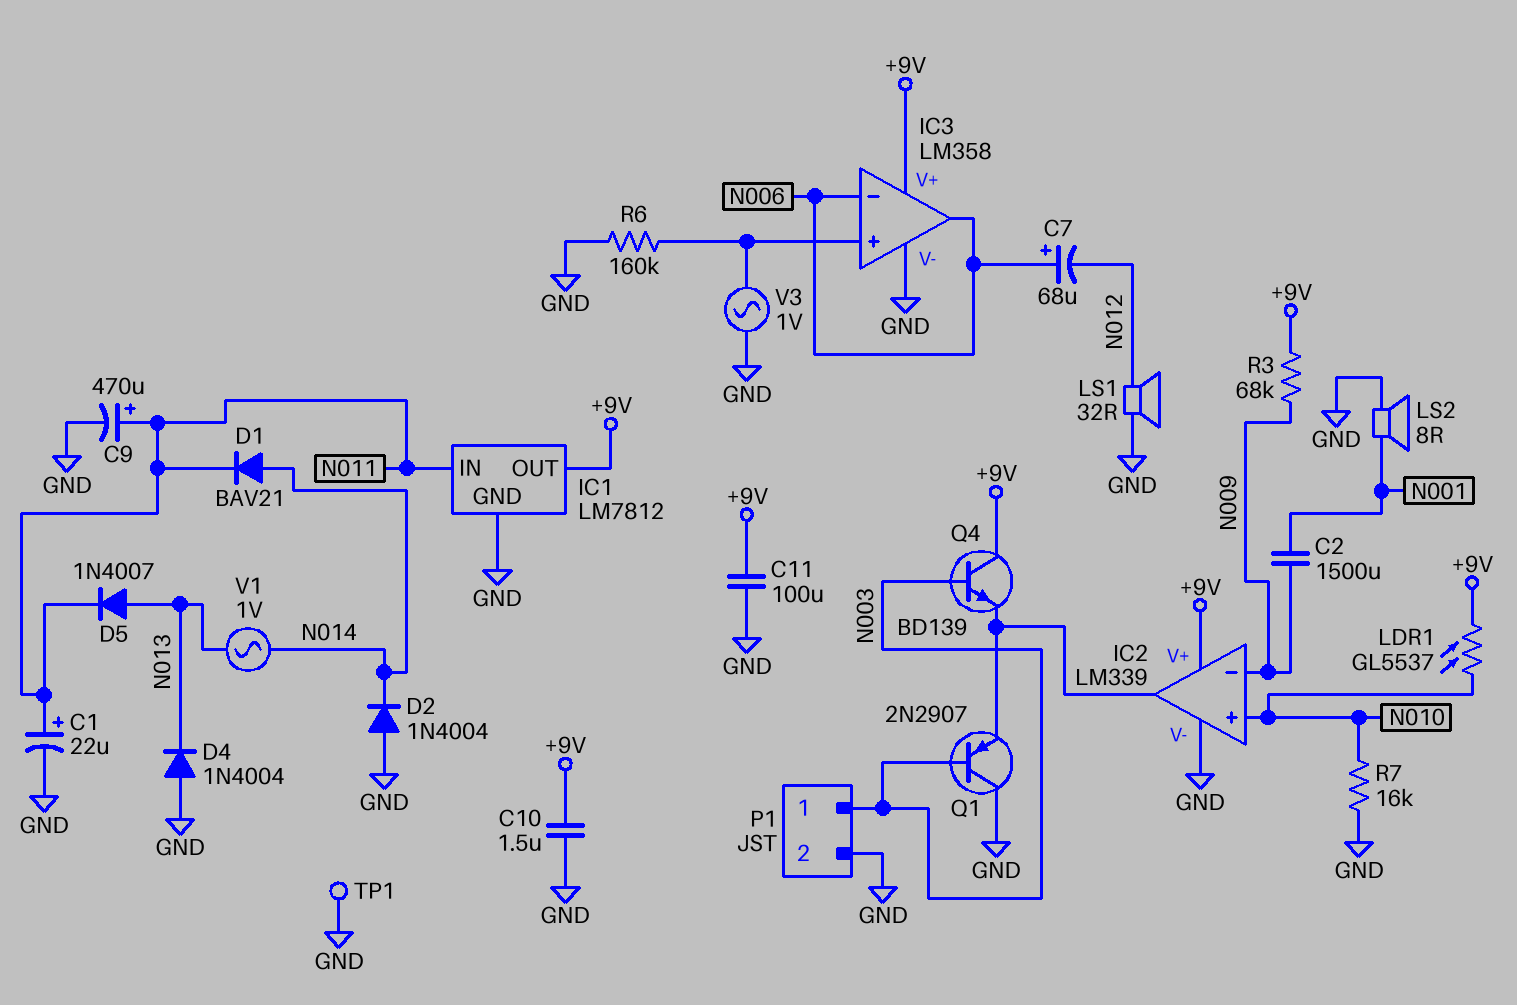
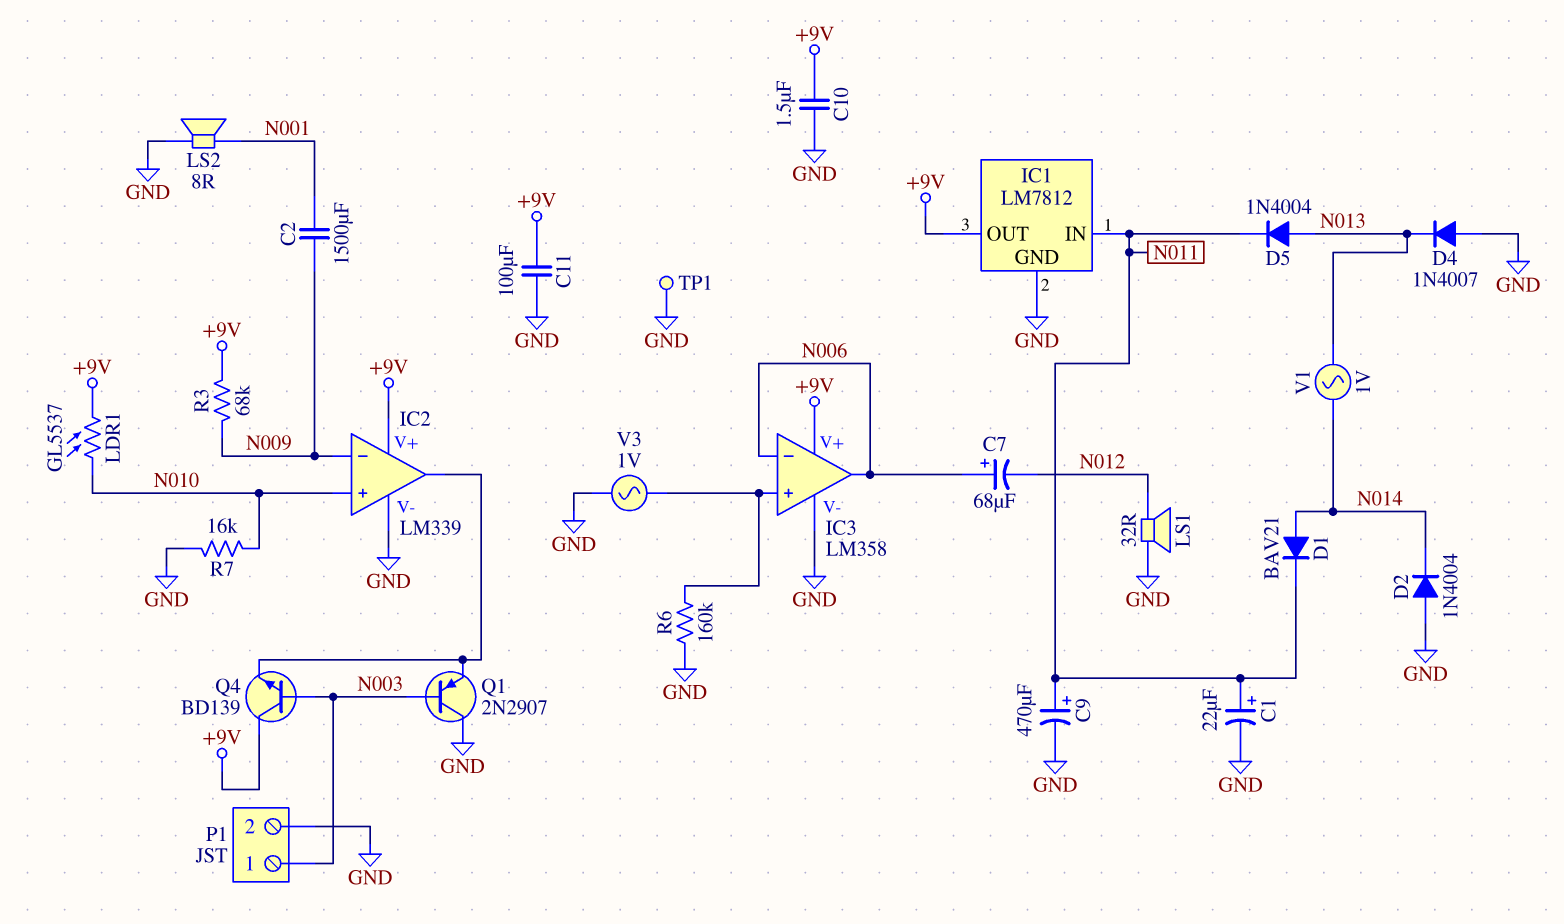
D4: diode 1N4004 (A GND, K N013) -> diode 1N4007 (A GND, K N013)
D5: diode 1N4007 (A N013, K N011) -> diode 1N4004 (A N013, K N011)

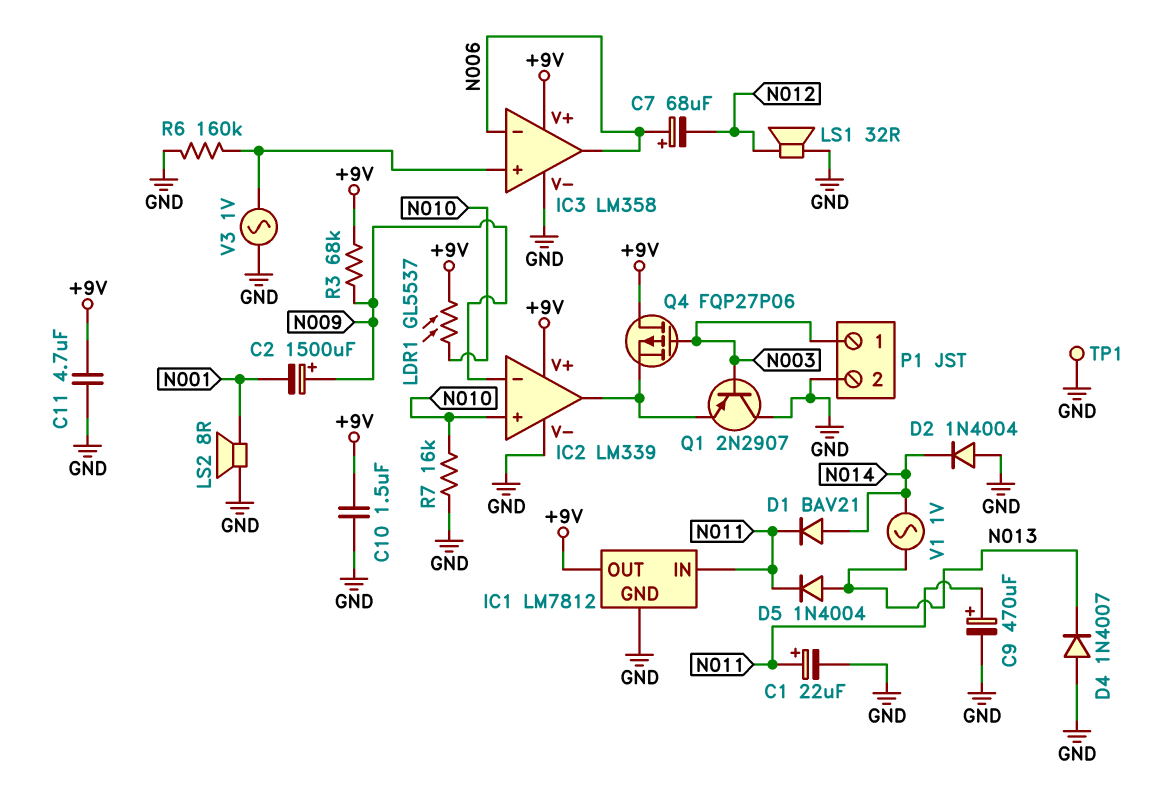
C2: 1500uF (N001, N009) -> 1500uF (plus N009, minus N001)
C11: 100uF (+9V, GND) -> 4.7uF (+9V, GND)
Q4: NPN BD139 (B N003, C +9V, E IC2/out) -> PMOS FQP27P06 (G N003, D +9V, S IC2/out)

